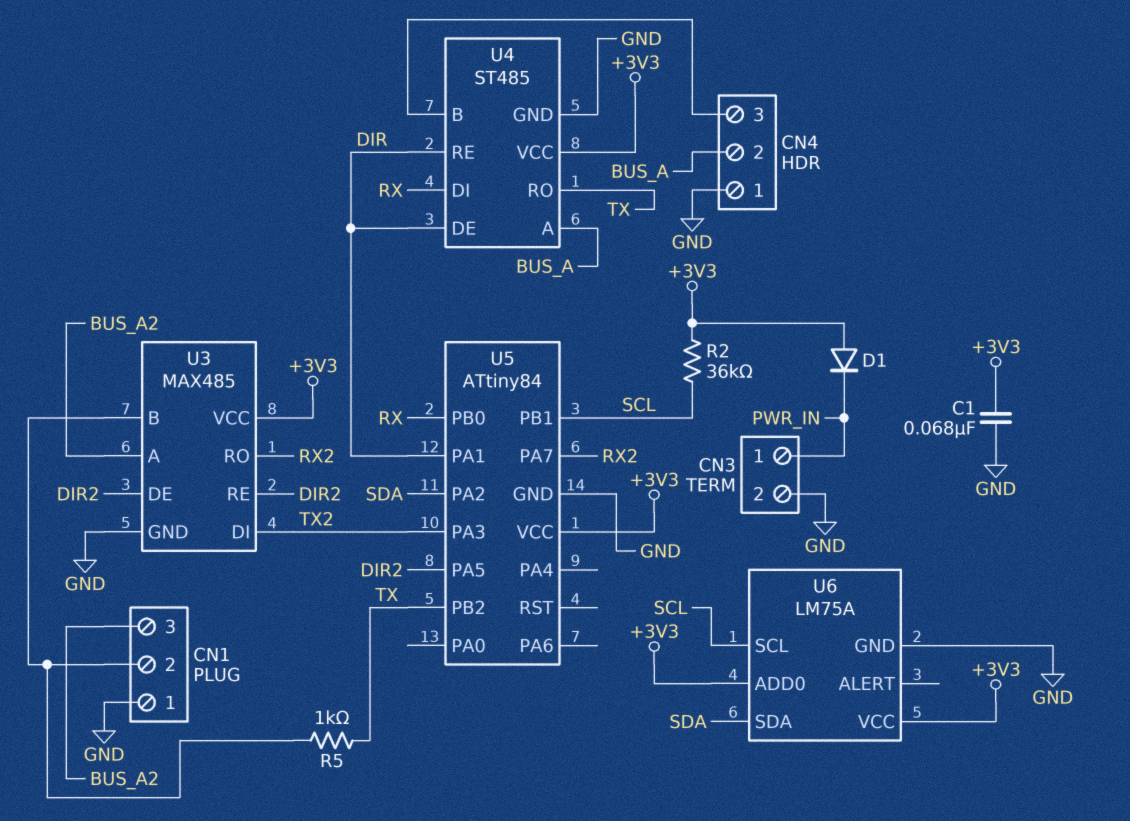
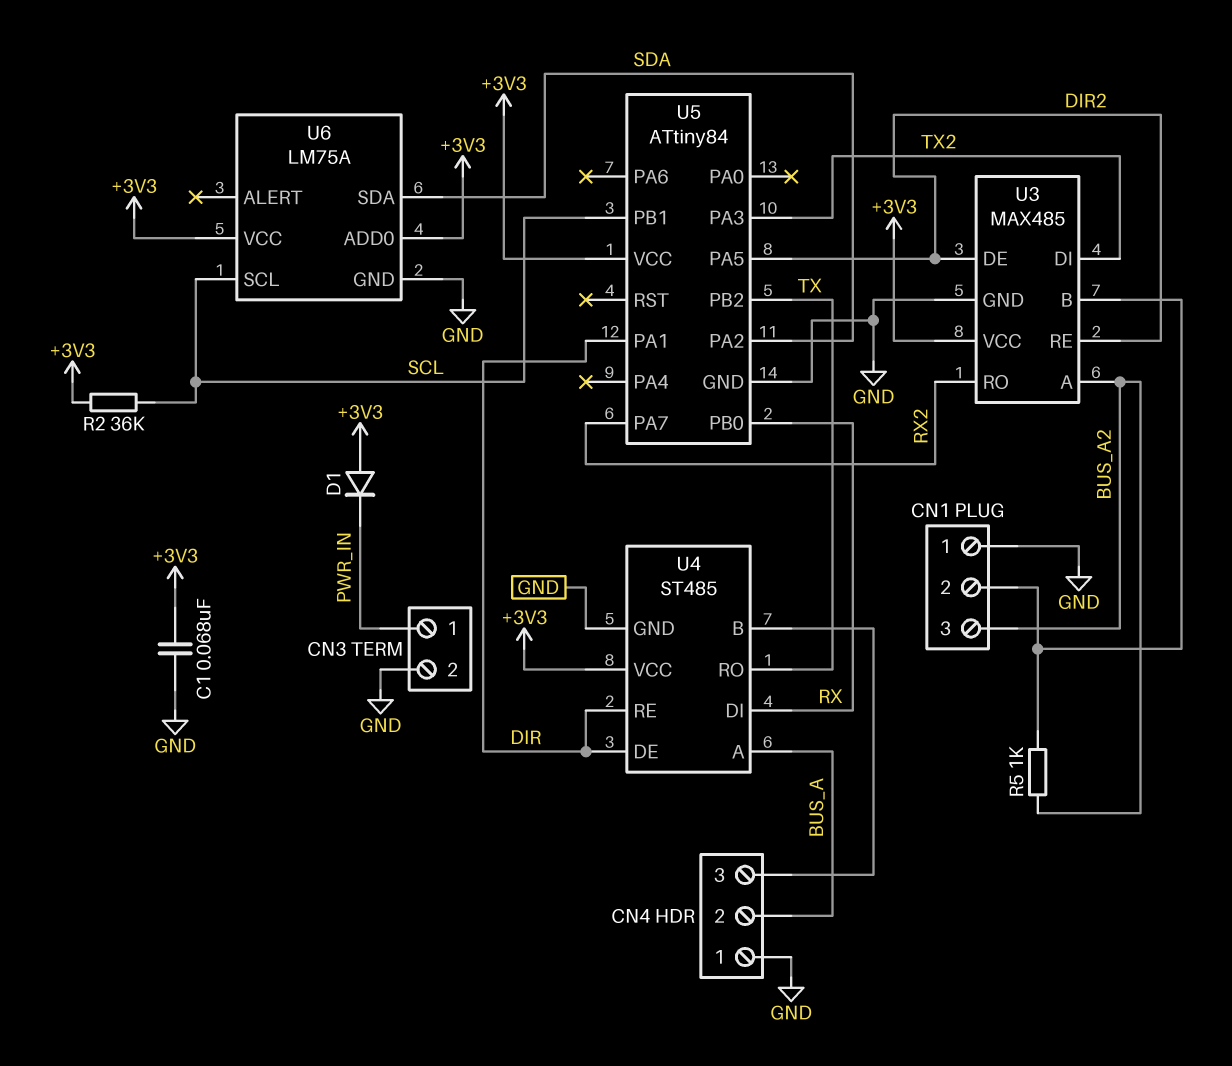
R5: 1k (CN1/2, TX) -> 1k (BUS_A2, CN1/2)

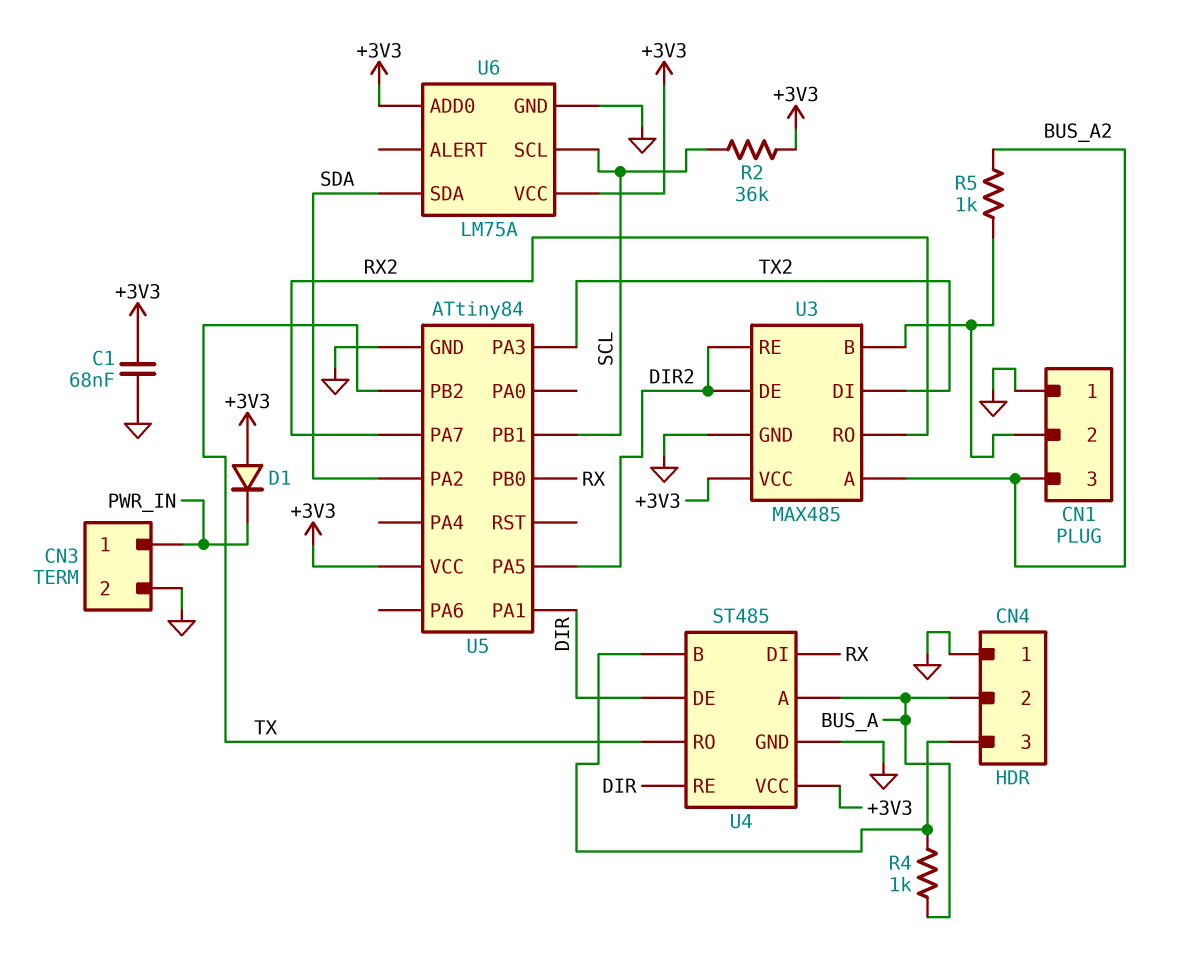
R4: none -> 1k (BUS_A, CN4/3)

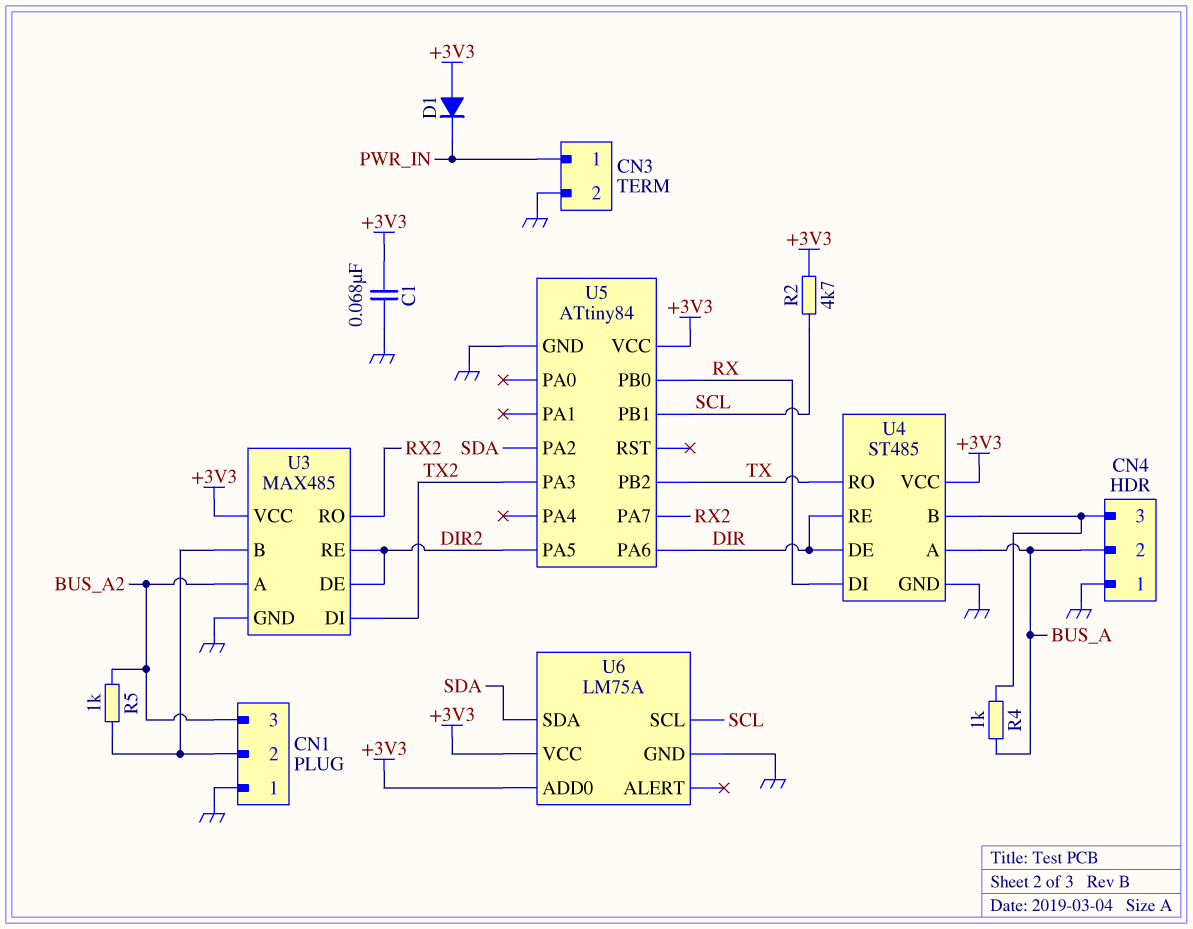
R2: 36k (+3V3, SCL) -> 4.7k (+3V3, SCL)
U5 pin PA1: DIR -> none
U5 pin PA6: none -> DIR

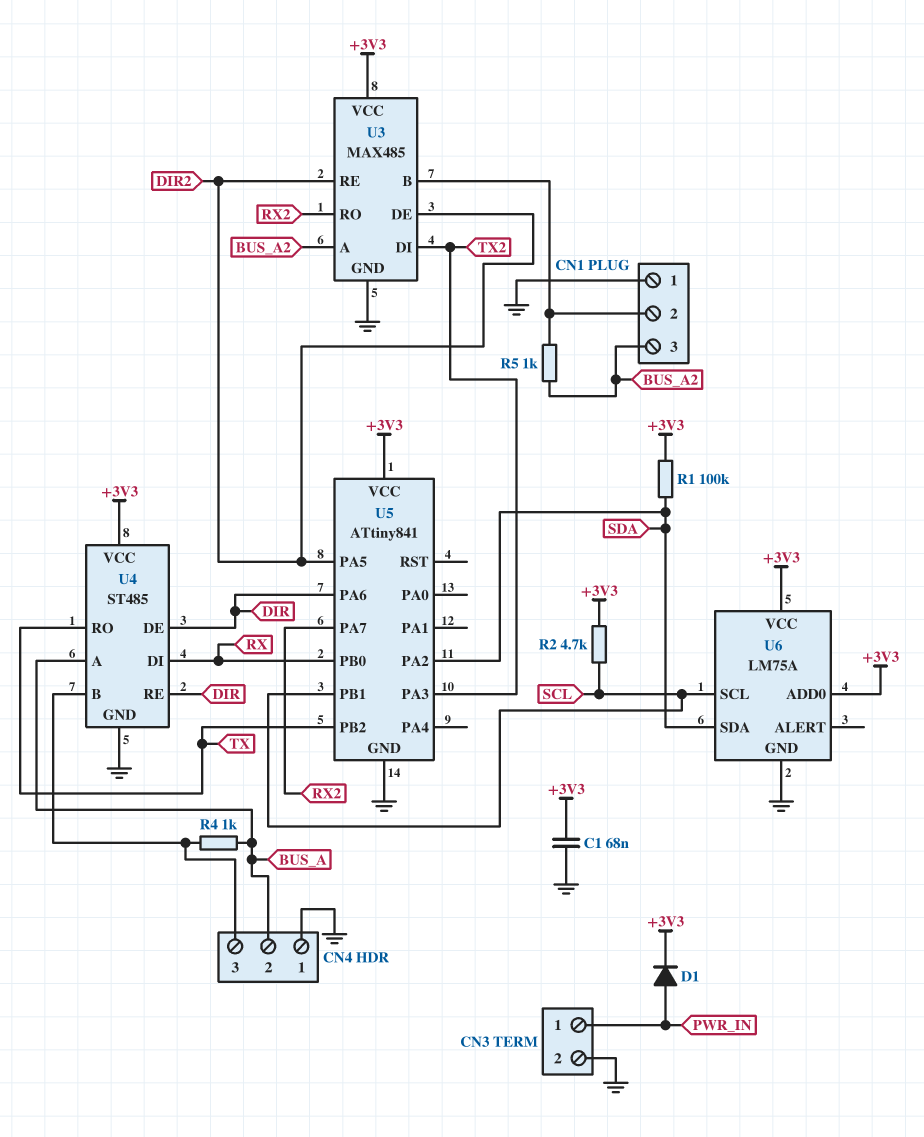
D1: diode (A +3V3, K PWR_IN) -> diode (A PWR_IN, K +3V3)
R1: none -> 100k (+3V3, SDA)
U5: ATtiny84 -> ATtiny841

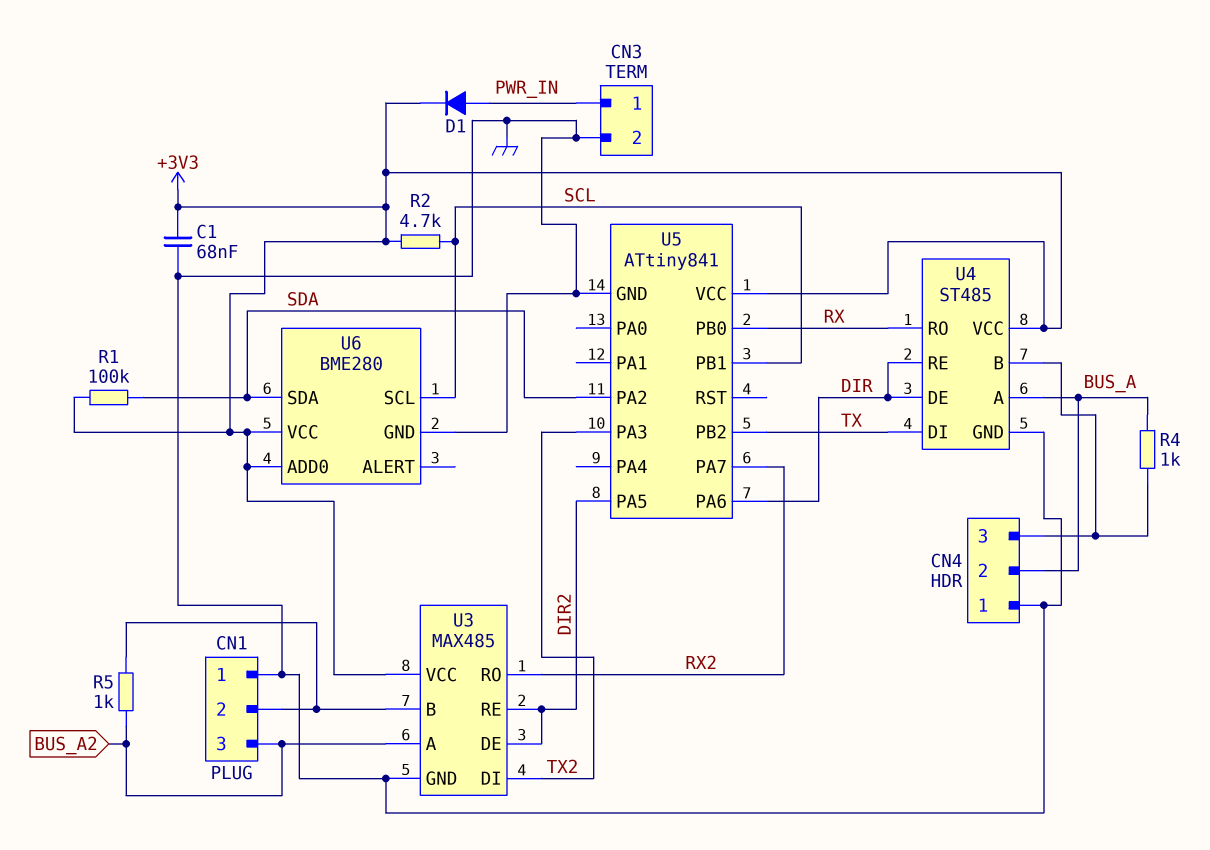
U4 pin DI: RX -> TX
U4 pin RO: TX -> RX
U6: LM75A -> BME280

